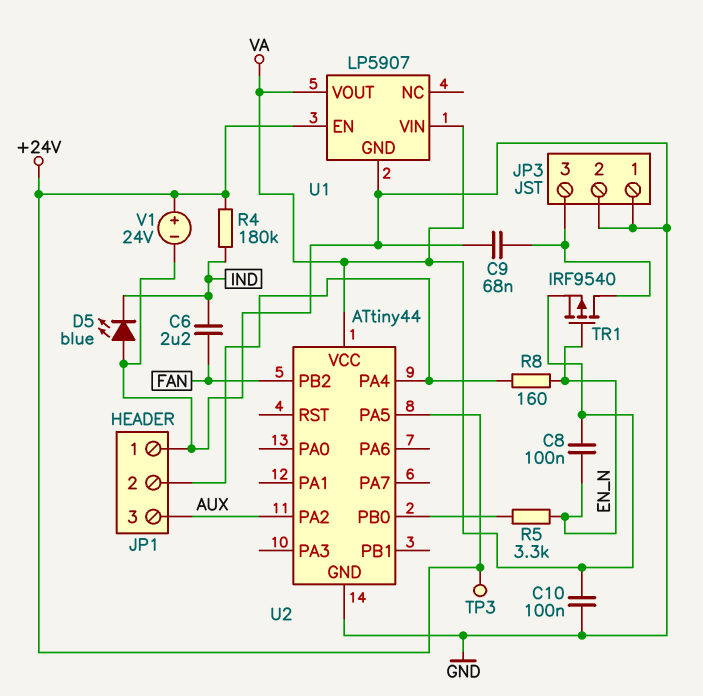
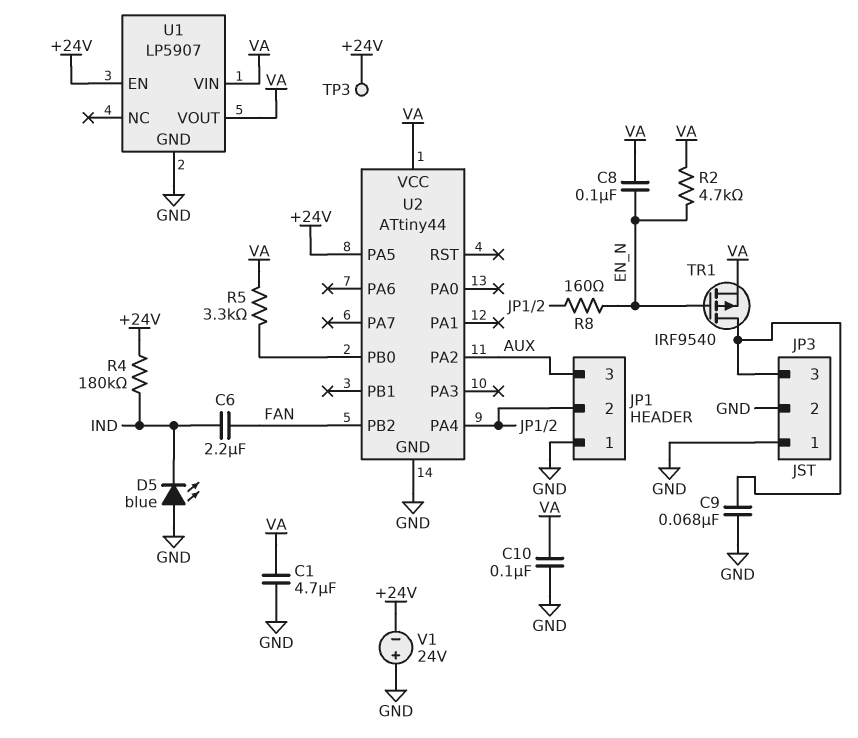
C1: none -> 4.7uF (GND, VA)
R2: none -> 4.7k (EN_N, VA)
R5: 3.3k (EN_N, U2/PB0) -> 3.3k (U2/PB0, VA)
V1: 24V (plus +24V, minus GND) -> 24V (plus GND, minus +24V)

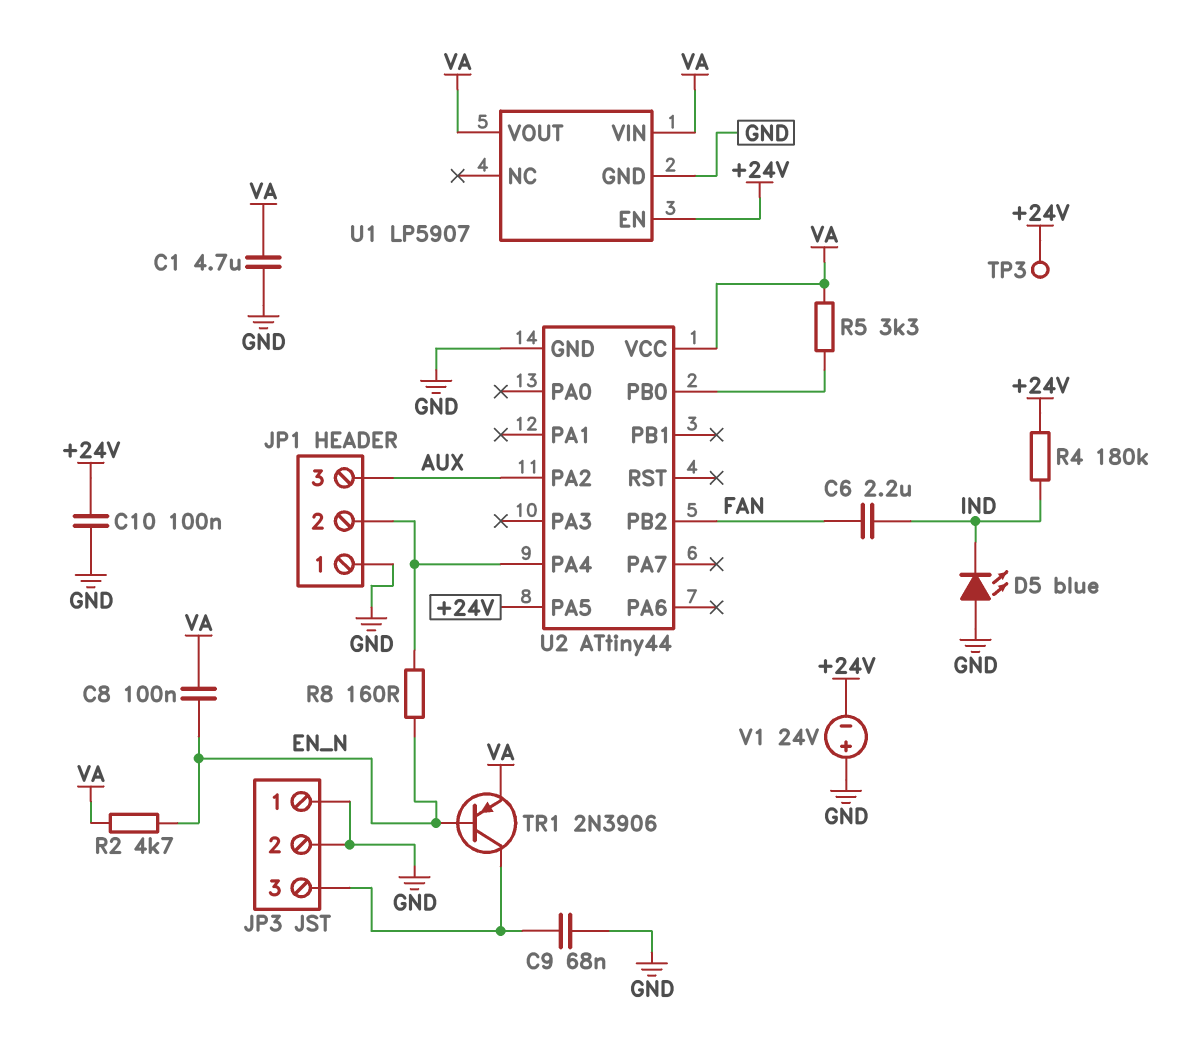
C10: 100nF (GND, VA) -> 100nF (+24V, GND)
TR1: PMOS IRF9540 (G EN_N, D JP3/3, S VA) -> PNP 2N3906 (B EN_N, C JP3/3, E VA)

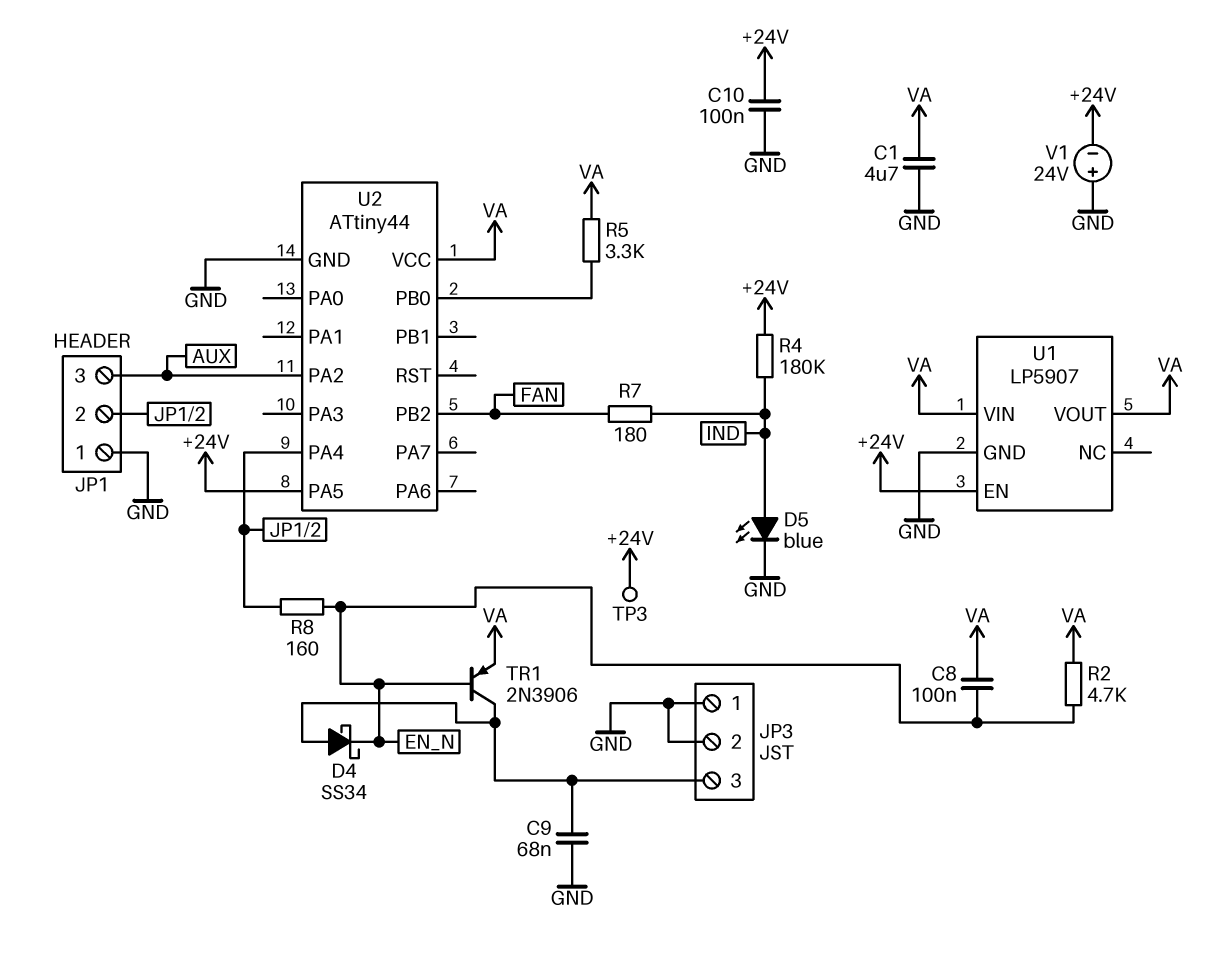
C6: 2.2uF (FAN, IND) -> none
D4: none -> schottky SS34 (A JP3/3, K EN_N)
D5: LED blue (A GND, K IND) -> LED blue (A IND, K GND)
R7: none -> 180 (FAN, IND)

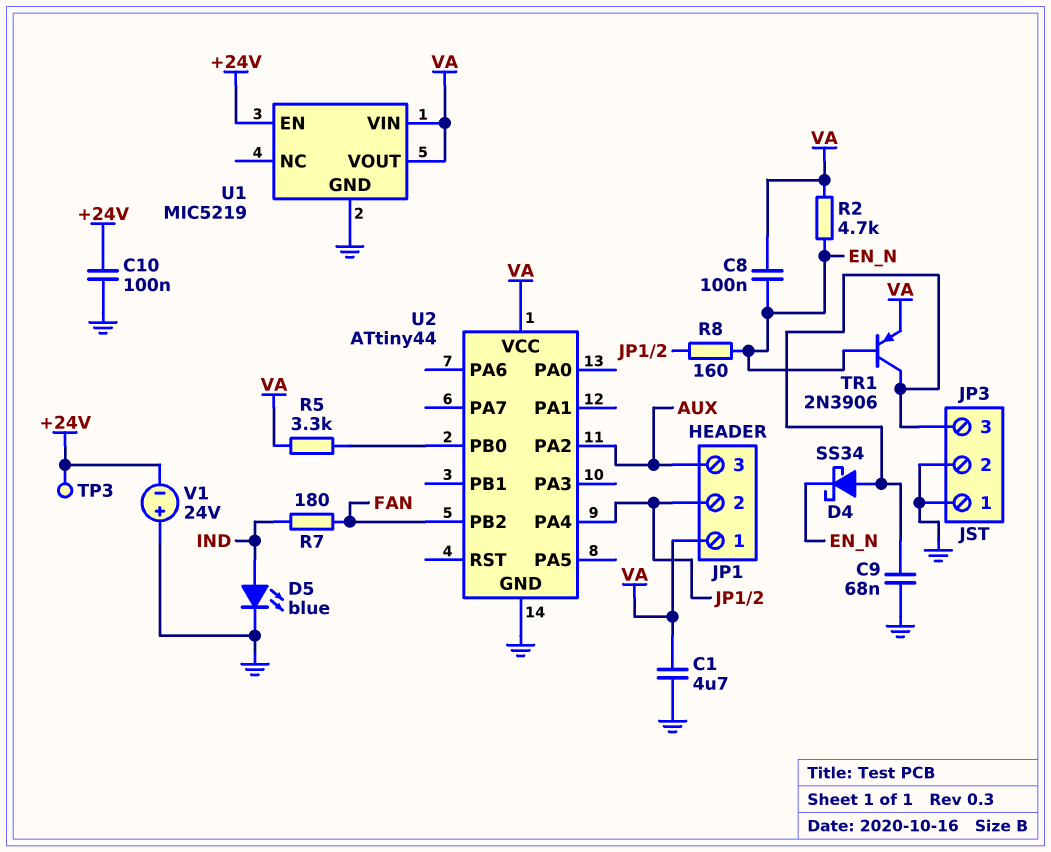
JP1 pin 1: GND -> VA
R4: 180k (+24V, IND) -> none
U1: LP5907 -> MIC5219
U2 pin PA5: +24V -> none

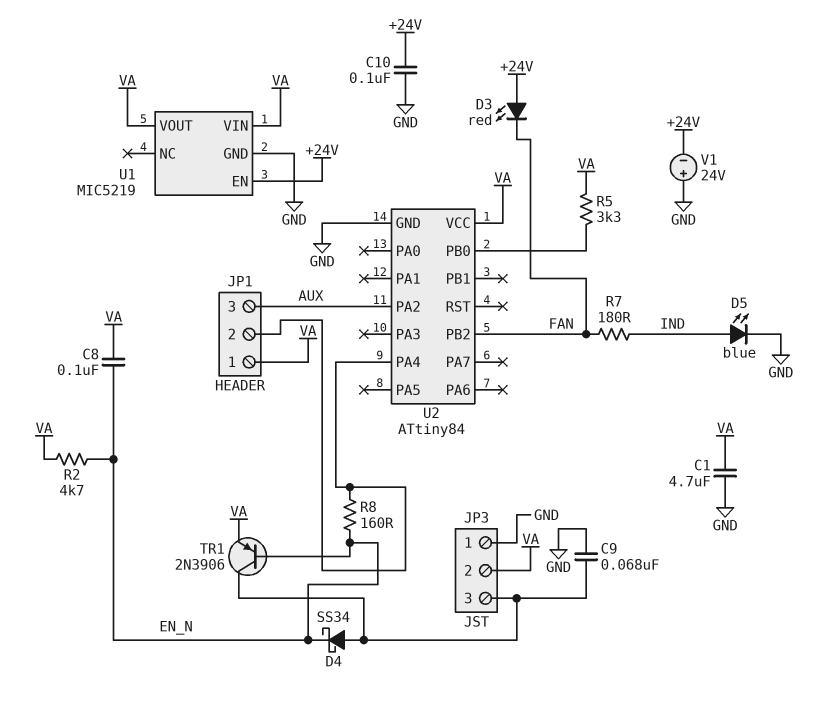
D3: none -> LED red (A +24V, K FAN)
JP3 pin 2: GND -> VA
TP3: test point (+24V) -> none
U2: ATtiny44 -> ATtiny84

